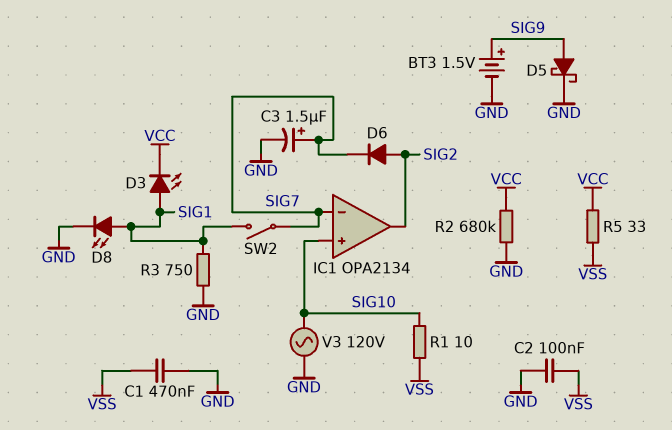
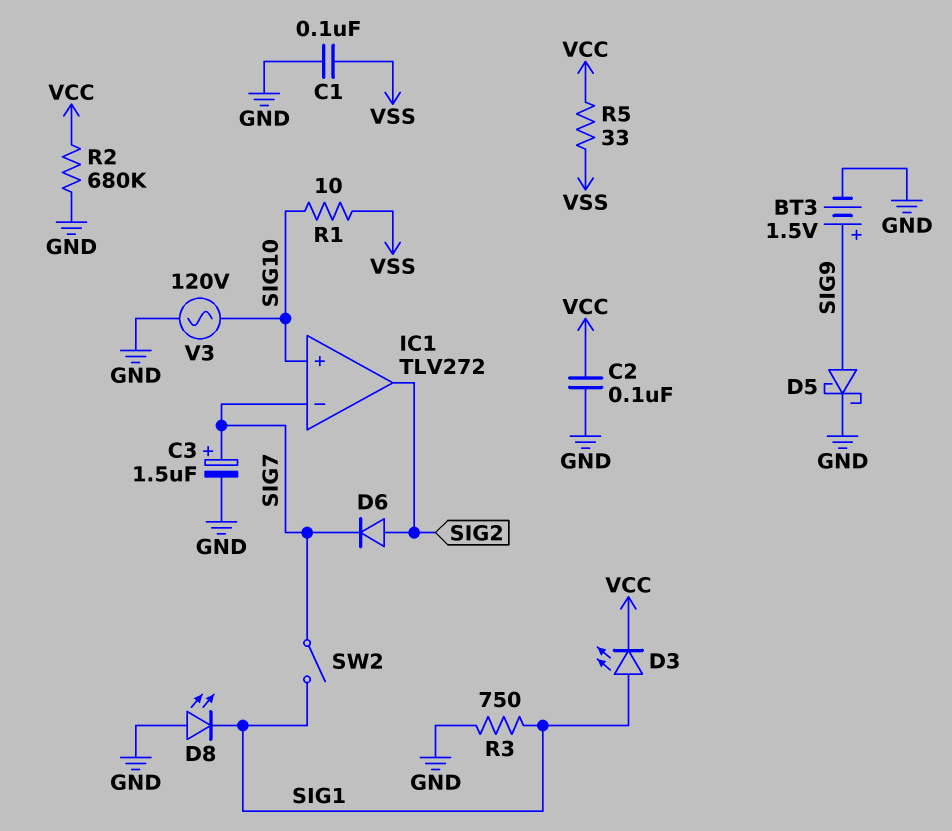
C1: 470nF (GND, VSS) -> 100nF (GND, VSS)
C2: 100nF (GND, VSS) -> 100nF (GND, VCC)
D8: LED (A SIG1, K GND) -> LED (A GND, K SIG1)
IC1: OPA2134 -> TLV272

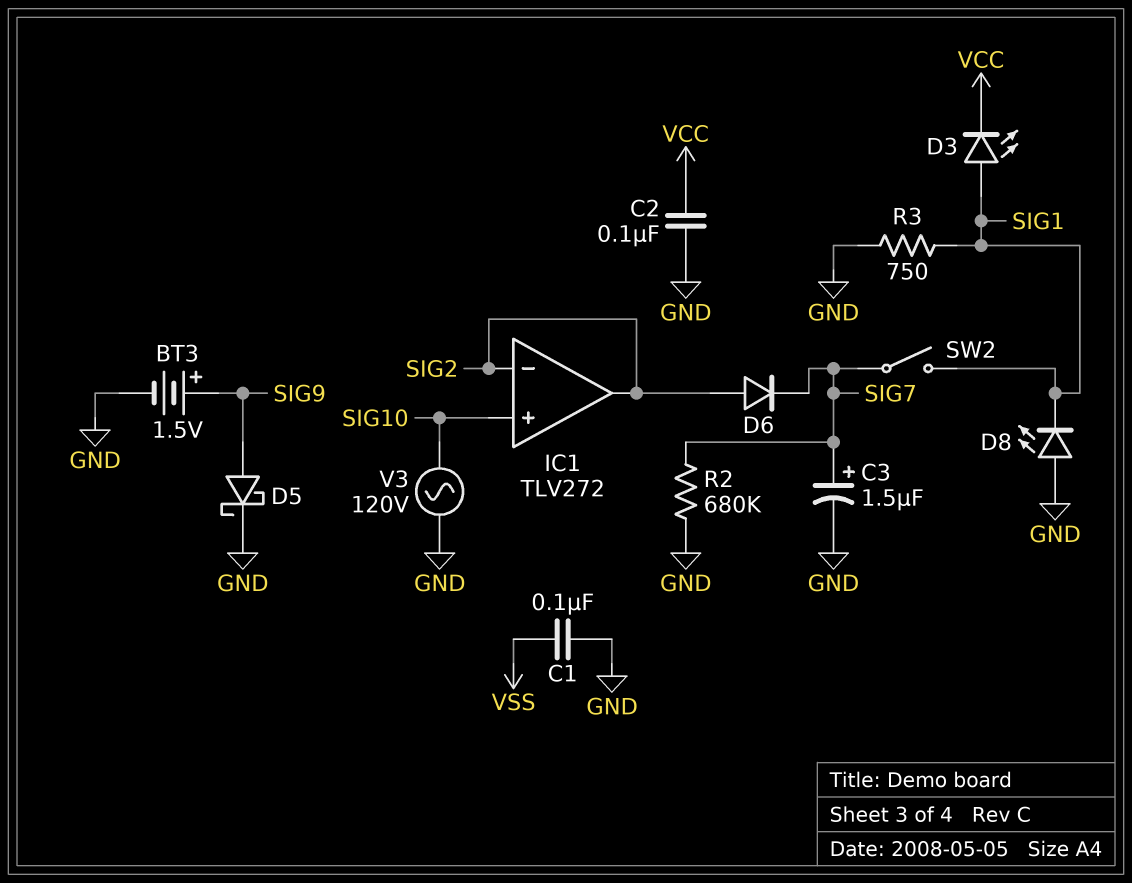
IC1 pin in-: SIG7 -> SIG2
R1: 10 (SIG10, VSS) -> none
R2: 680k (GND, VCC) -> 680k (GND, SIG7)
R5: 33 (VCC, VSS) -> none

